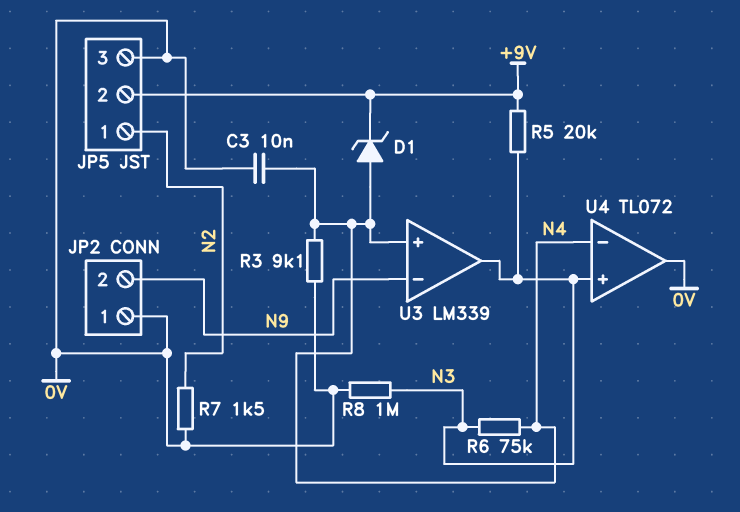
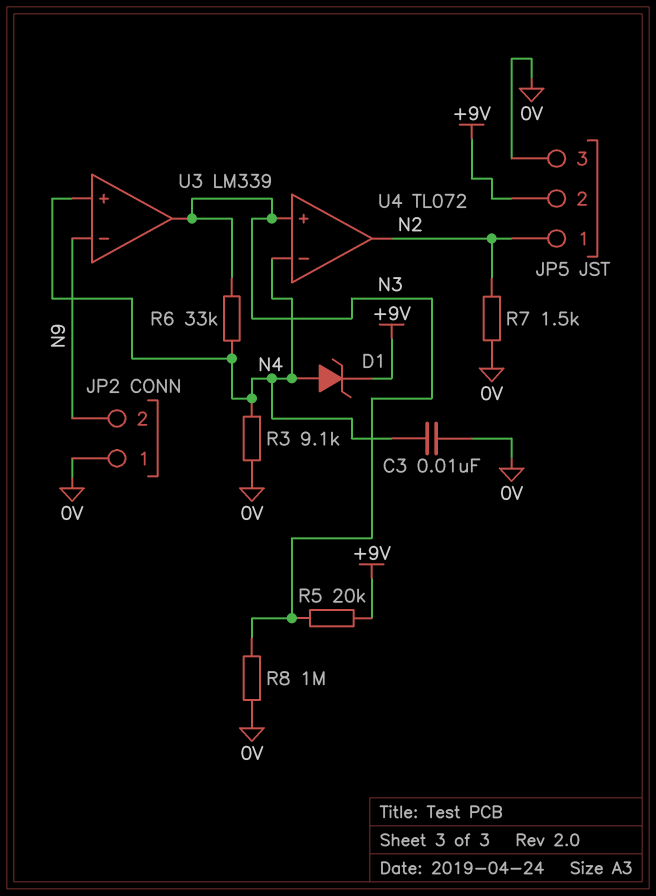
R6: 75k (N3, N4) -> 33k (N3, N4)
U4 pin out: 0V -> N2

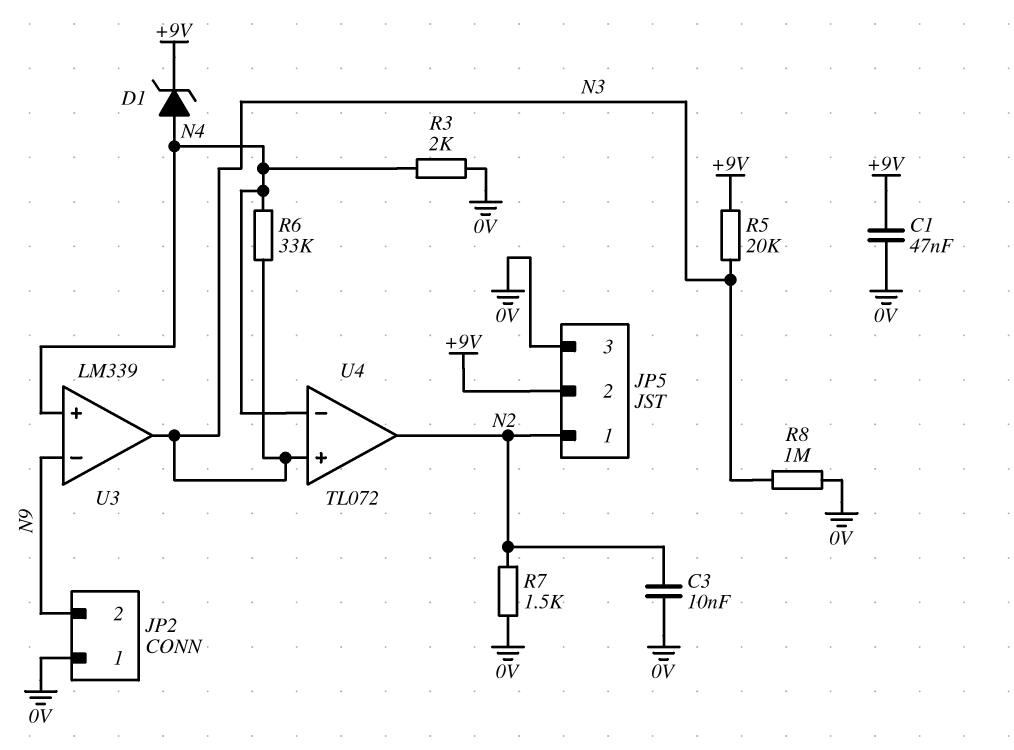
C1: none -> 47nF (+9V, 0V)
C3: 10nF (0V, N4) -> 10nF (0V, N2)
R3: 9.1k (0V, N4) -> 2k (0V, N4)

